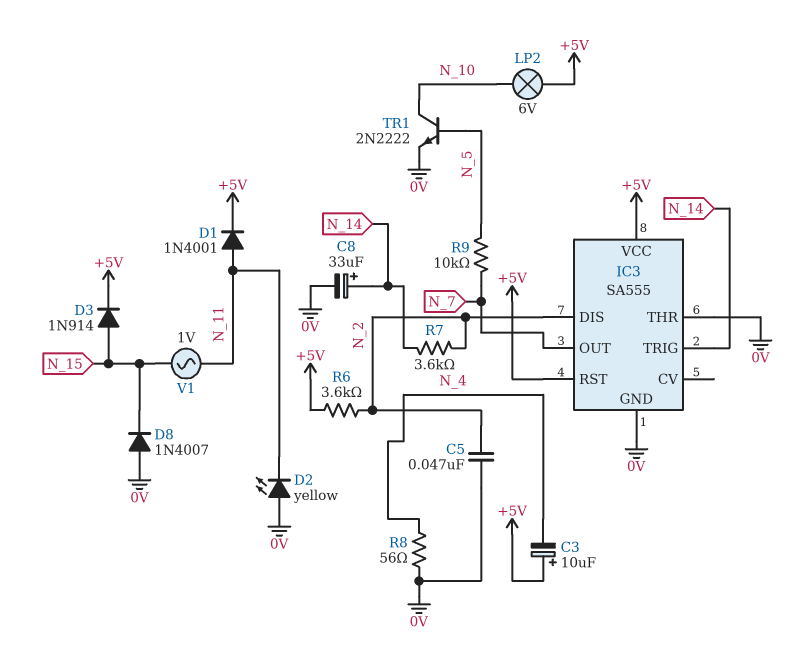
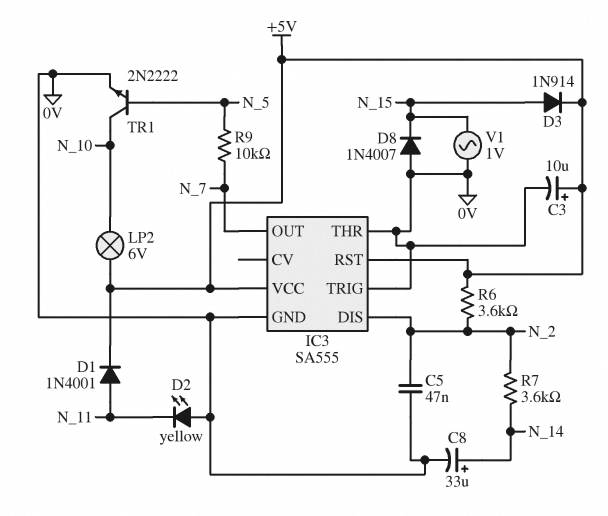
C3: 10uF (plus +5V, minus N_4) -> 10uF (plus +5V, minus 0V)
IC3 pin TRIG: N_14 -> 0V
R8: 56 (0V, N_4) -> none
V1: AC 1V (N_11, N_15) -> AC 1V (0V, N_15)

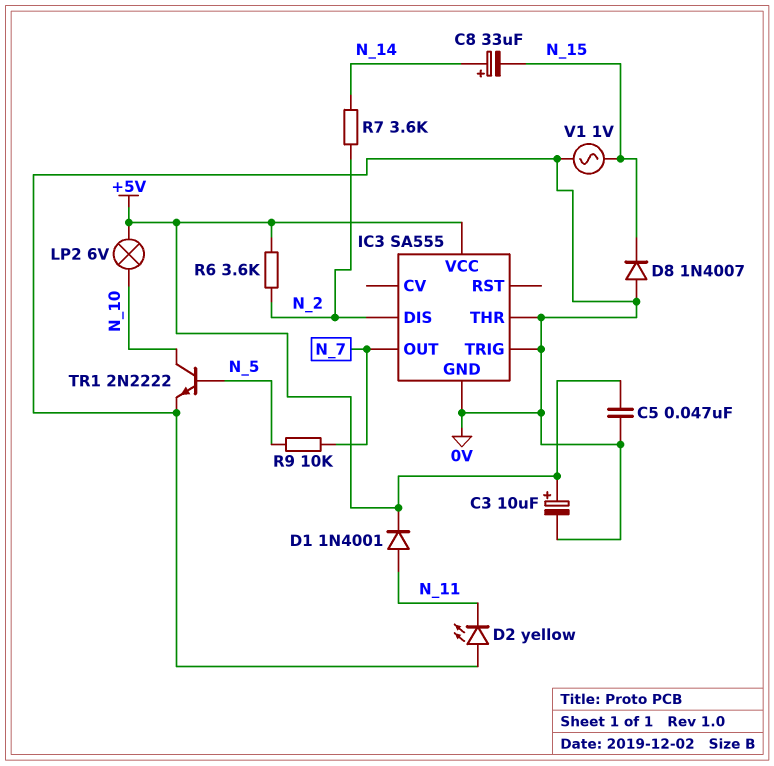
C5: 47nF (0V, N_2) -> 47nF (+5V, 0V)
C8: 33uF (plus N_14, minus 0V) -> 33uF (plus N_14, minus N_15)
D3: diode 1N914 (A N_15, K +5V) -> none
IC3 pin RST: +5V -> none

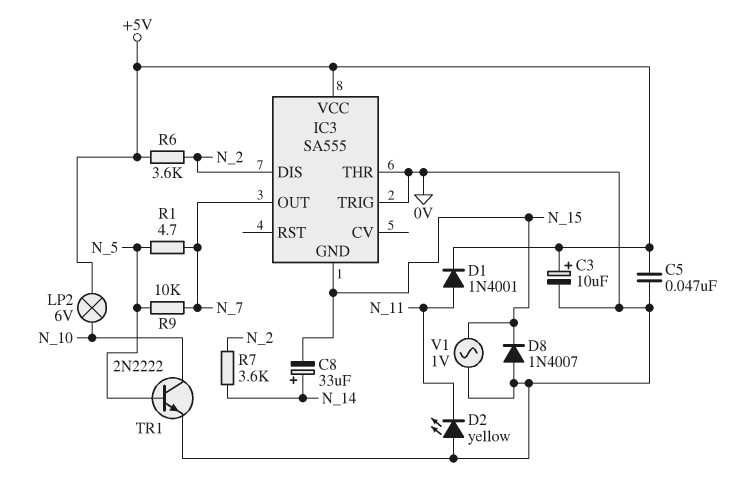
IC3 pin GND: 0V -> N_15
R1: none -> 4.7 (N_5, N_7)

